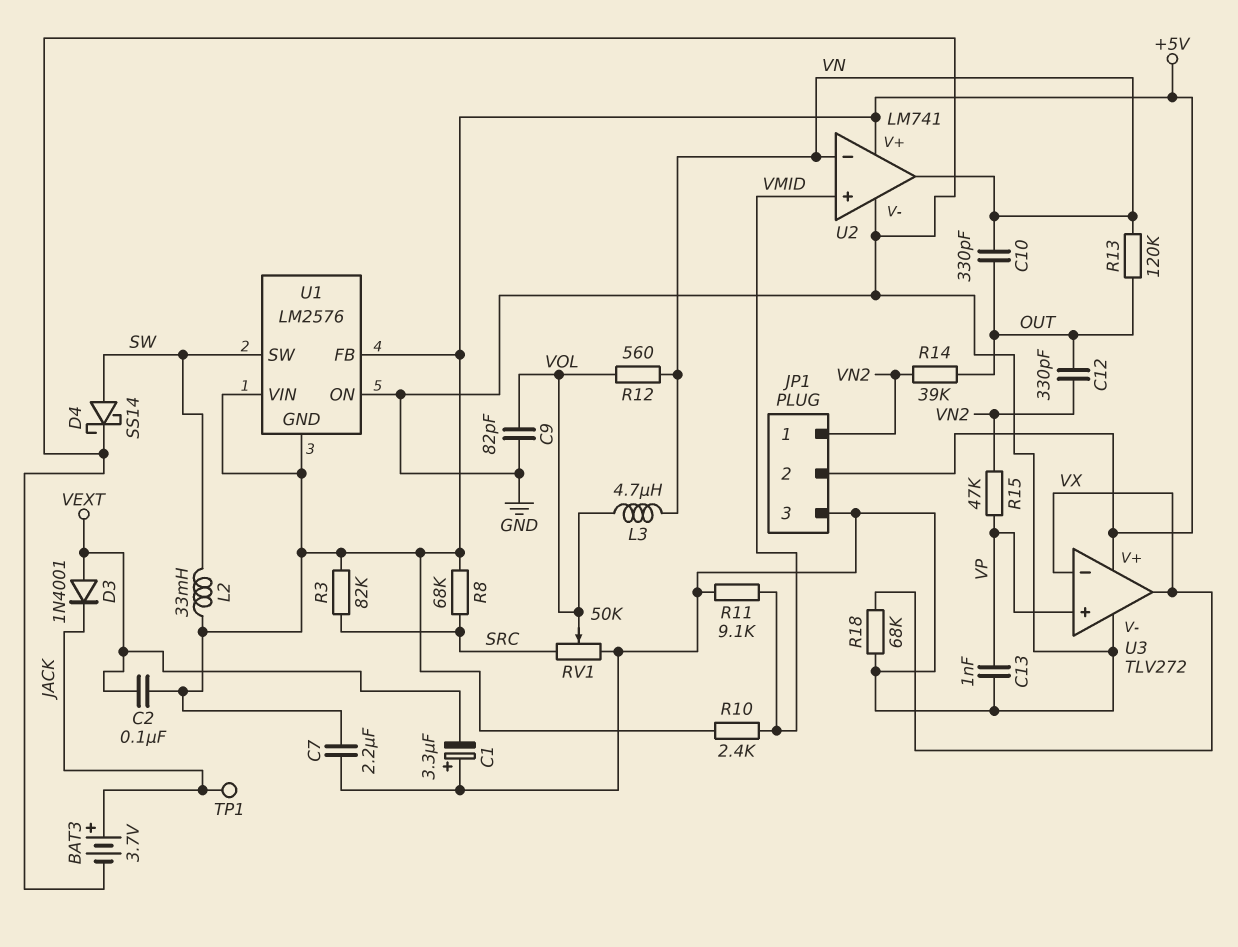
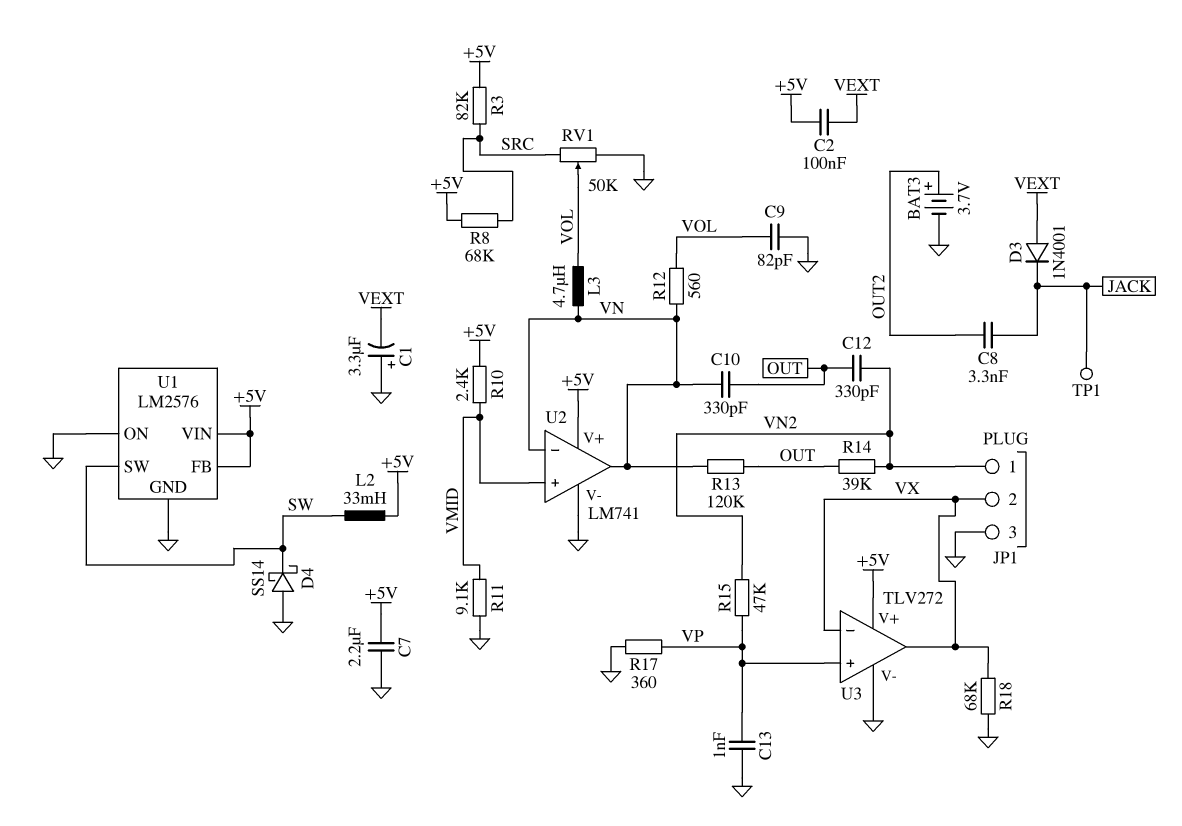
BAT3: 3.7V (plus JACK, minus GND) -> 3.7V (plus OUT2, minus GND)
C8: none -> 3.3nF (JACK, OUT2)
D4: schottky SS14 (A SW, K GND) -> schottky SS14 (A GND, K SW)
JP1 pin 2: +5V -> VX
R17: none -> 360 (GND, VP)
U1 pin GND: +5V -> GND

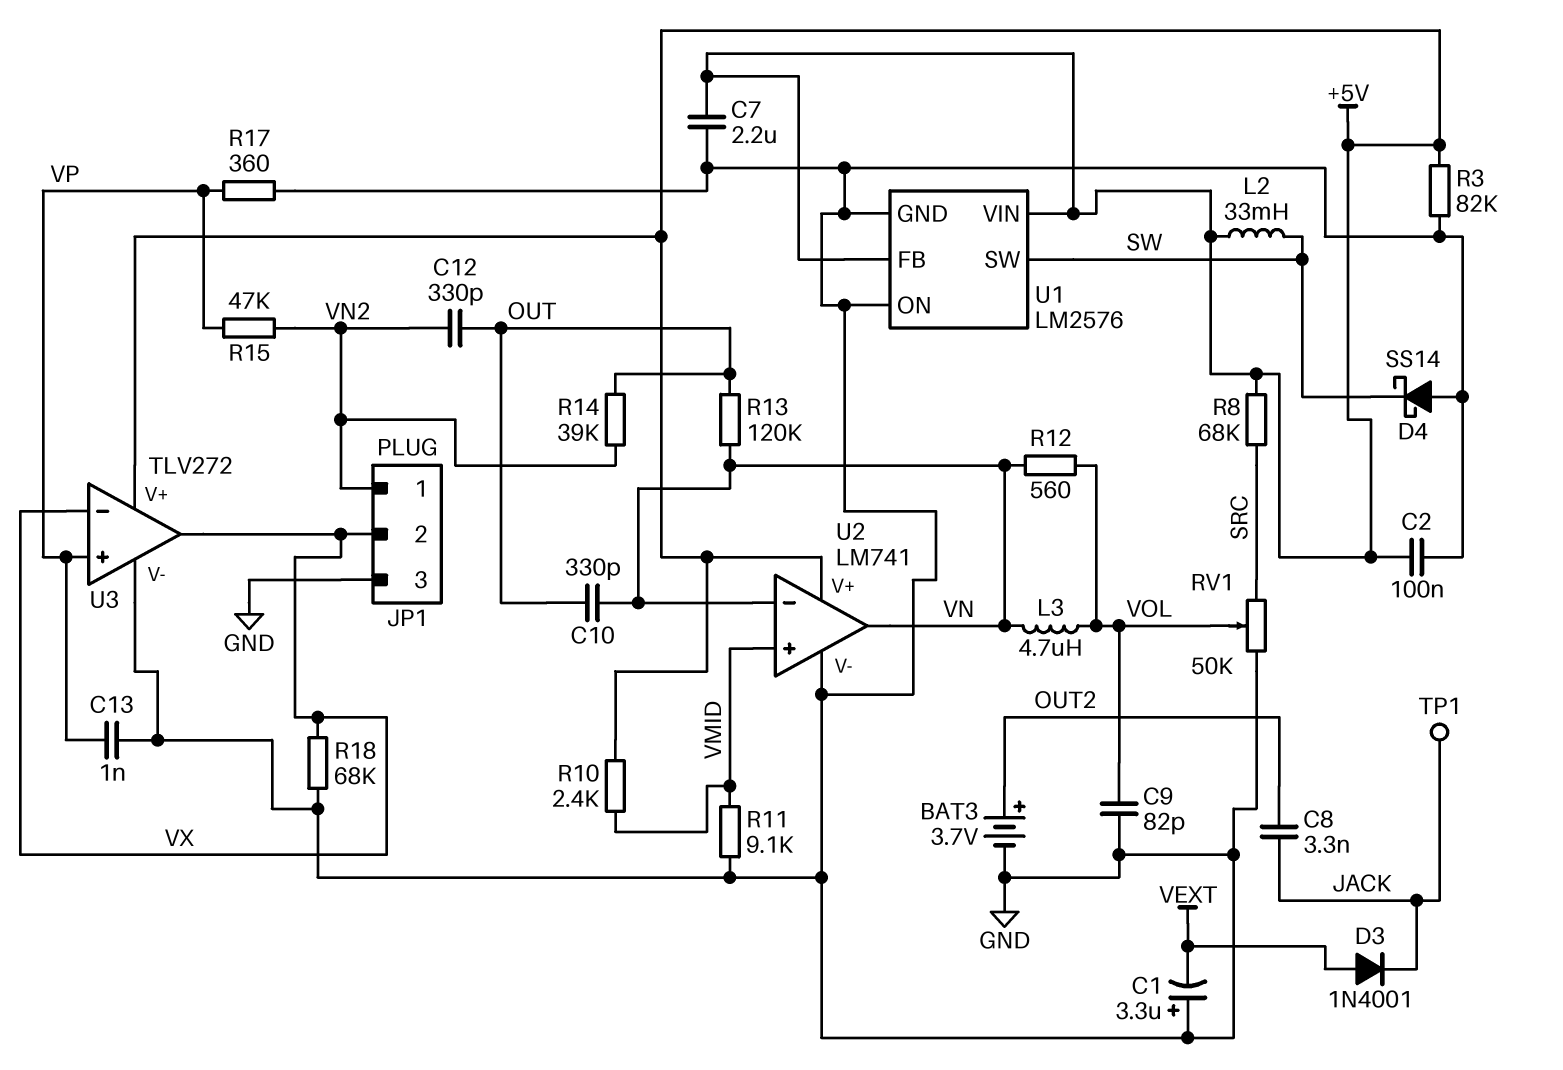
C2: 100nF (+5V, VEXT) -> 100nF (+5V, GND)
R3: 82k (+5V, SRC) -> 82k (+5V, GND)

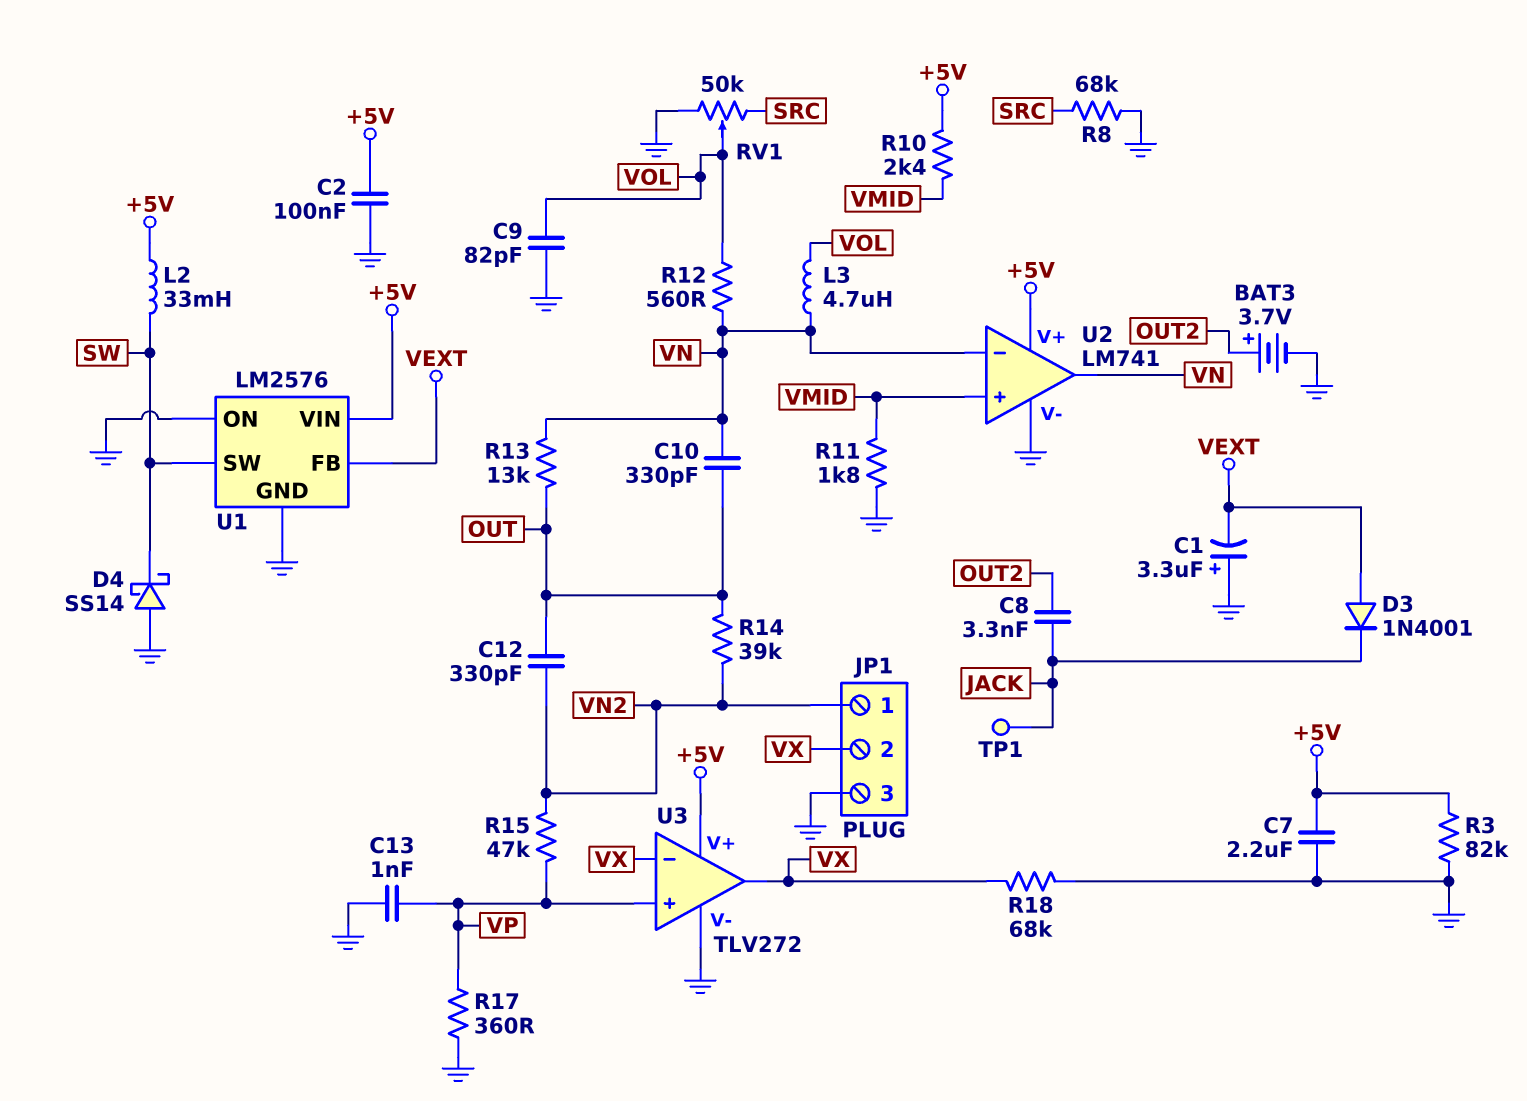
R8: 68k (+5V, SRC) -> 68k (GND, SRC)
R11: 9.1k (GND, VMID) -> 1.8k (GND, VMID)
R13: 120k (OUT, VN) -> 13k (OUT, VN)
U1 pin FB: +5V -> VEXT

